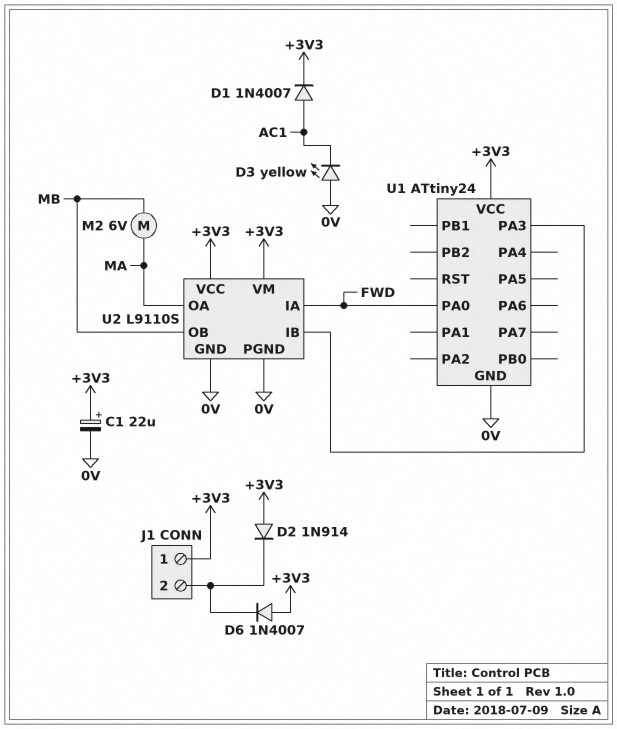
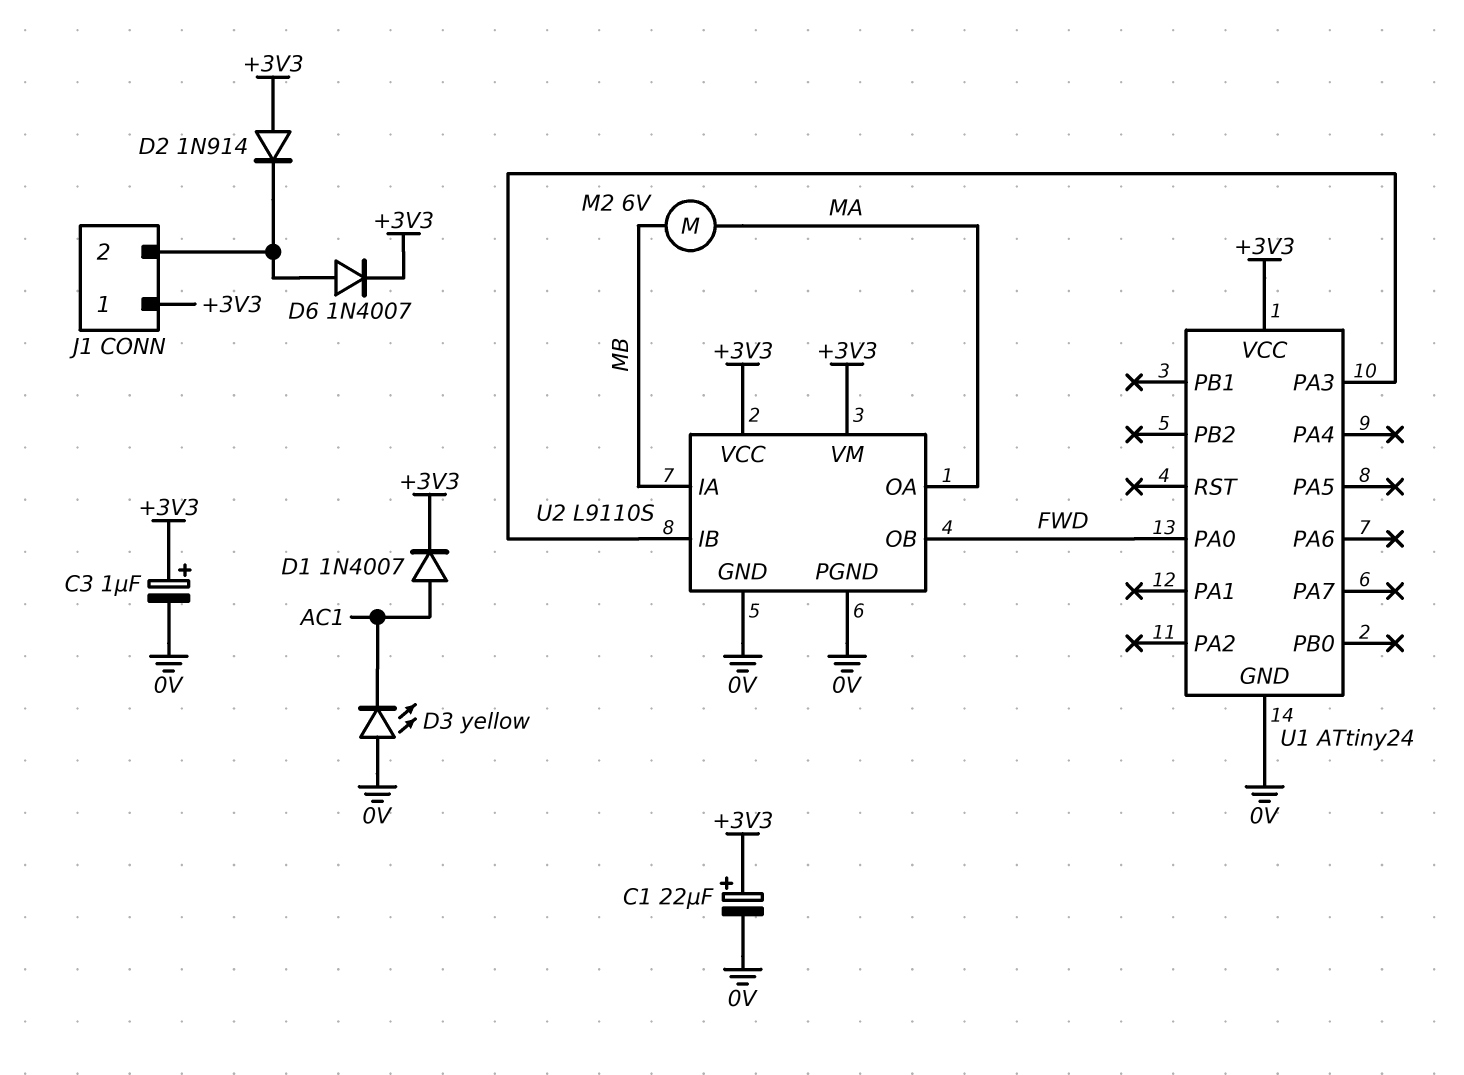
C3: none -> 1uF (plus +3V3, minus 0V)
D6: diode 1N4007 (A +3V3, K J1/2) -> diode 1N4007 (A J1/2, K +3V3)
U2 pin IA: FWD -> MB
U2 pin OB: MB -> FWD

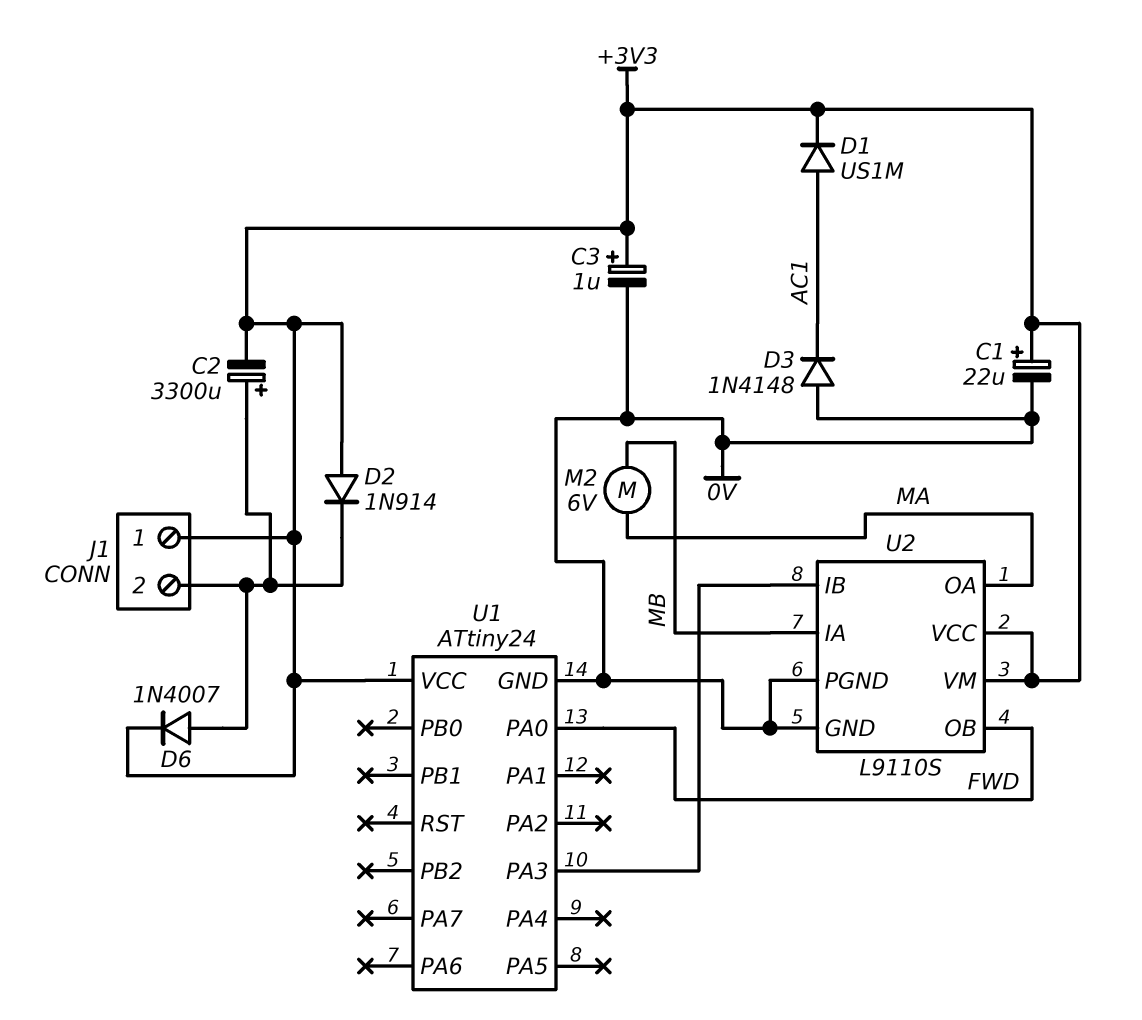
C2: none -> 3300uF (plus J1/2, minus +3V3)
D1: diode 1N4007 (A AC1, K +3V3) -> diode US1M (A AC1, K +3V3)
D3: LED yellow (A 0V, K AC1) -> diode 1N4148 (A 0V, K AC1)

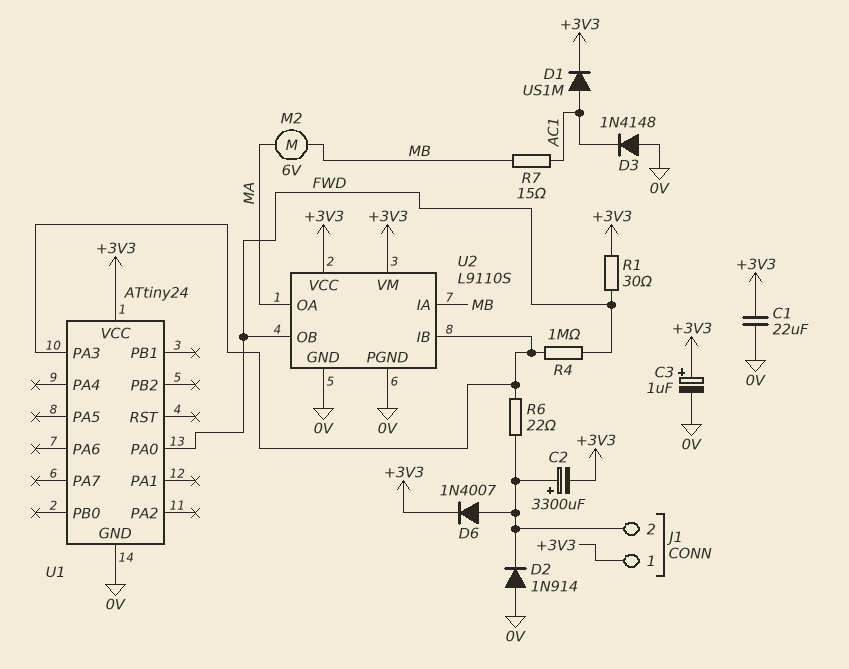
C1: 22uF (plus +3V3, minus 0V) -> 22uF (+3V3, 0V)
D2: diode 1N914 (A +3V3, K J1/2) -> diode 1N914 (A 0V, K J1/2)
R1: none -> 30 (+3V3, FWD)
R4: none -> 1M (FWD, U1/PA3)
R6: none -> 22 (J1/2, U1/PA3)
R7: none -> 15 (AC1, MB)

